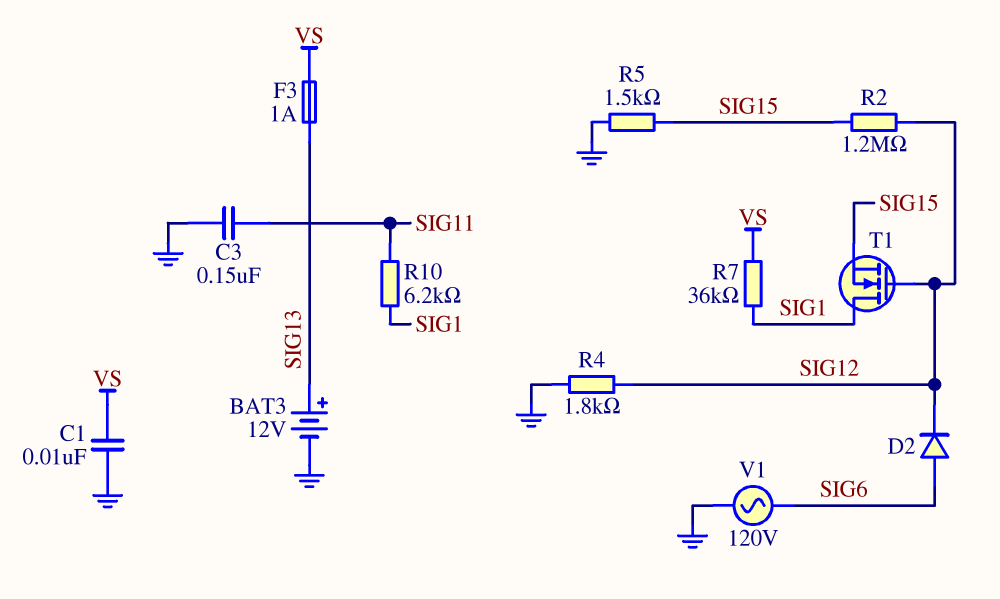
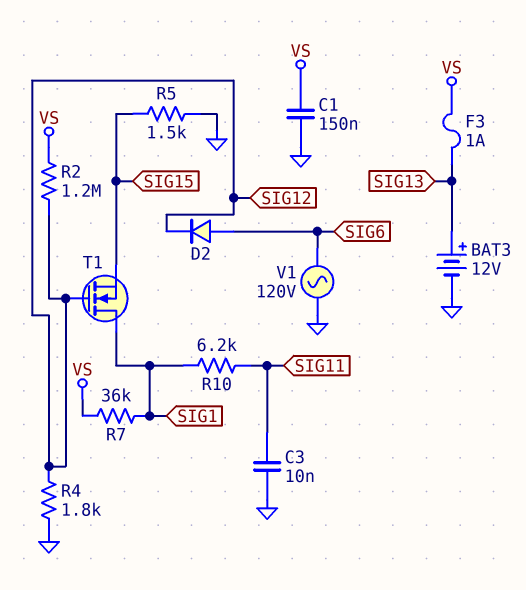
C1: 10nF (GND, VS) -> 150nF (GND, VS)
C3: 150nF (GND, SIG11) -> 10nF (GND, SIG11)
R2: 1.2M (SIG12, SIG15) -> 1.2M (SIG12, VS)

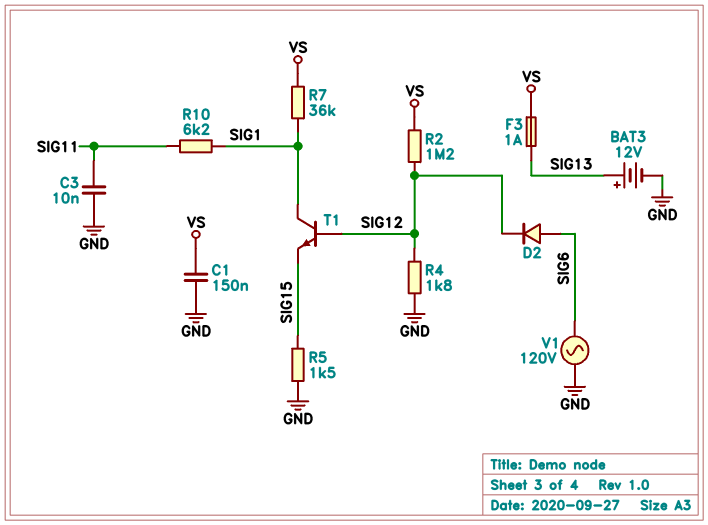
T1: NMOS (G SIG12, D SIG1, S SIG15) -> NPN (B SIG12, C SIG1, E SIG15)

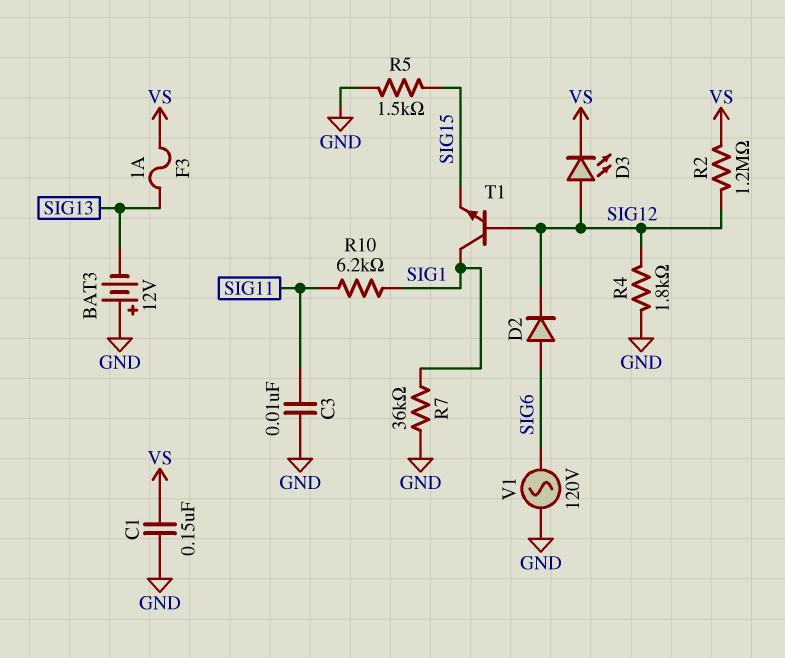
BAT3: 12V (plus SIG13, minus GND) -> 12V (plus GND, minus SIG13)
D3: none -> LED (A SIG12, K VS)
R7: 36k (SIG1, VS) -> 36k (GND, SIG1)

